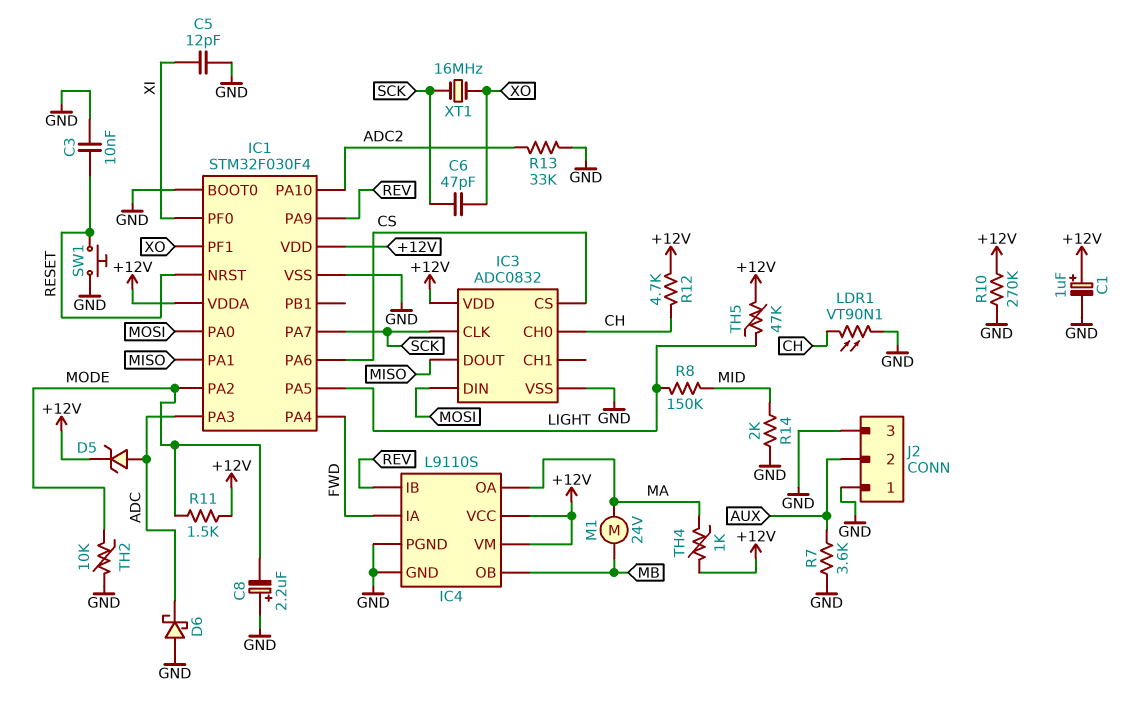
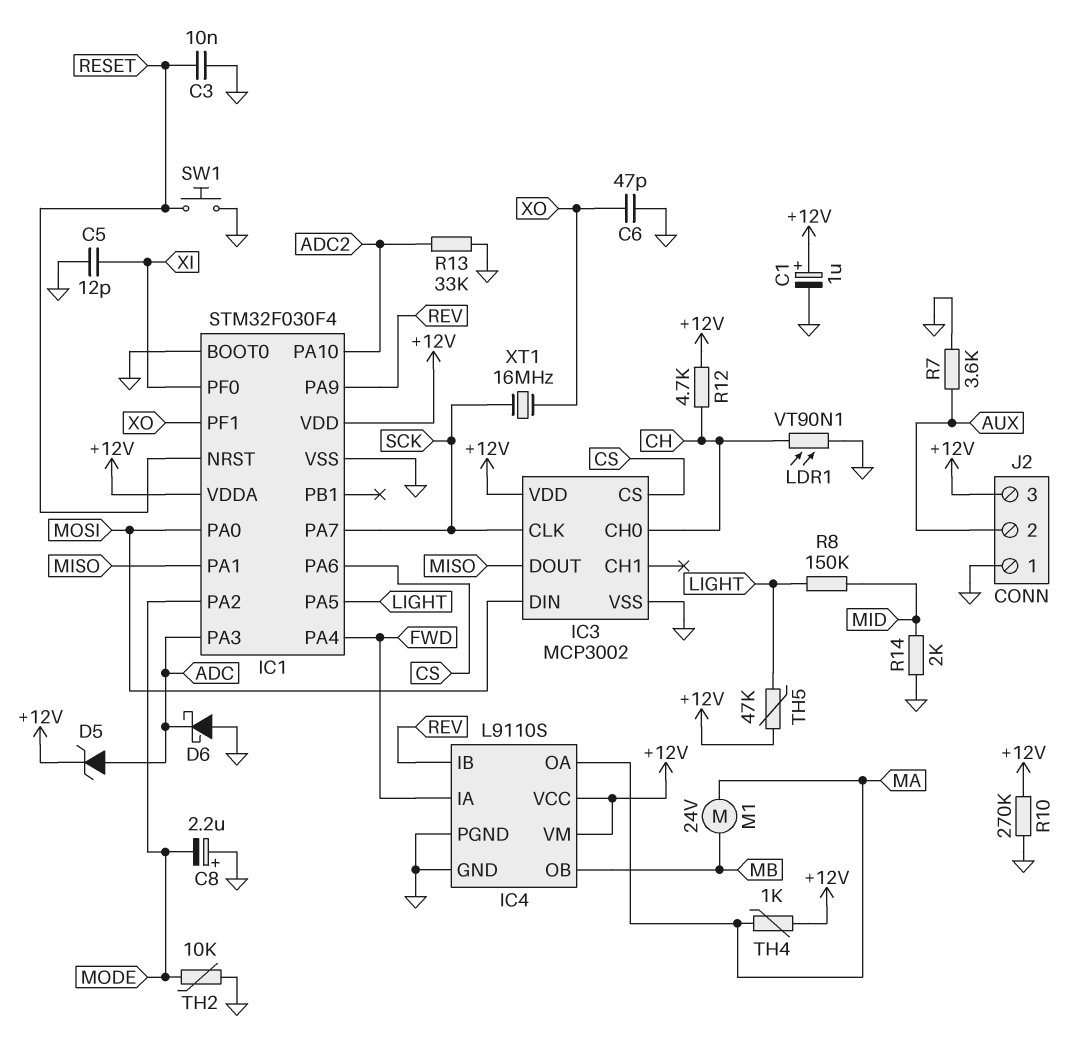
C6: 47pF (SCK, XO) -> 47pF (GND, XO)
IC3: ADC0832 -> MCP3002
J2 pin 3: GND -> +12V
R11: 1.5k (+12V, MODE) -> none

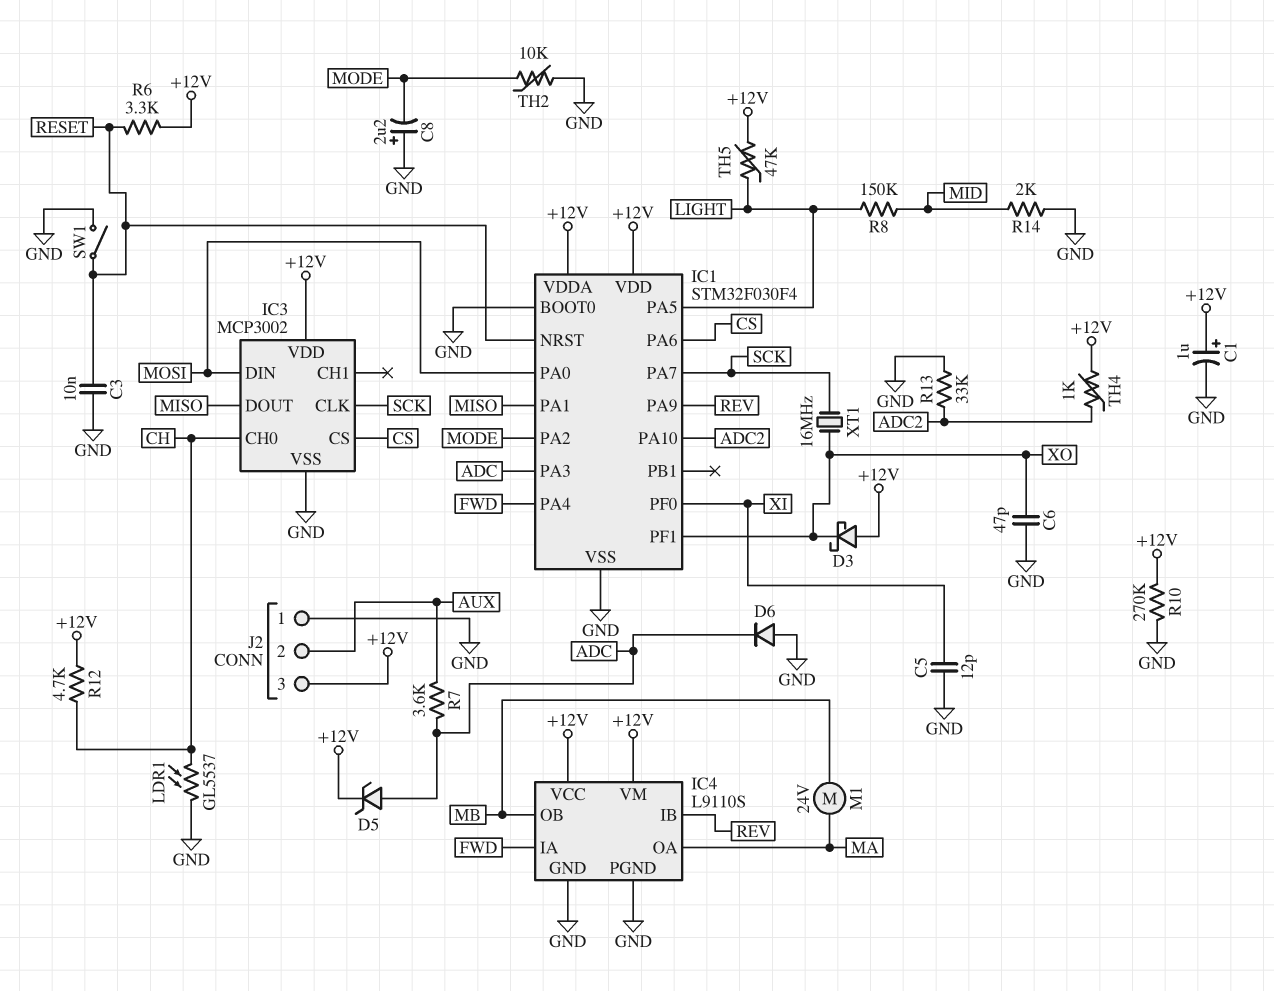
D3: none -> schottky (A +12V, K XO)
D6: schottky (A GND, K ADC) -> diode (A GND, K ADC)
LDR1: VT90N1 (CH, GND) -> GL5537 (CH, GND)
R6: none -> 3.3k (+12V, RESET)
R7: 3.6k (AUX, GND) -> 3.6k (ADC, AUX)
SW1: button (GND, RESET) -> switch (GND, RESET)
TH4: 1k (+12V, MA) -> 1k (+12V, ADC2)

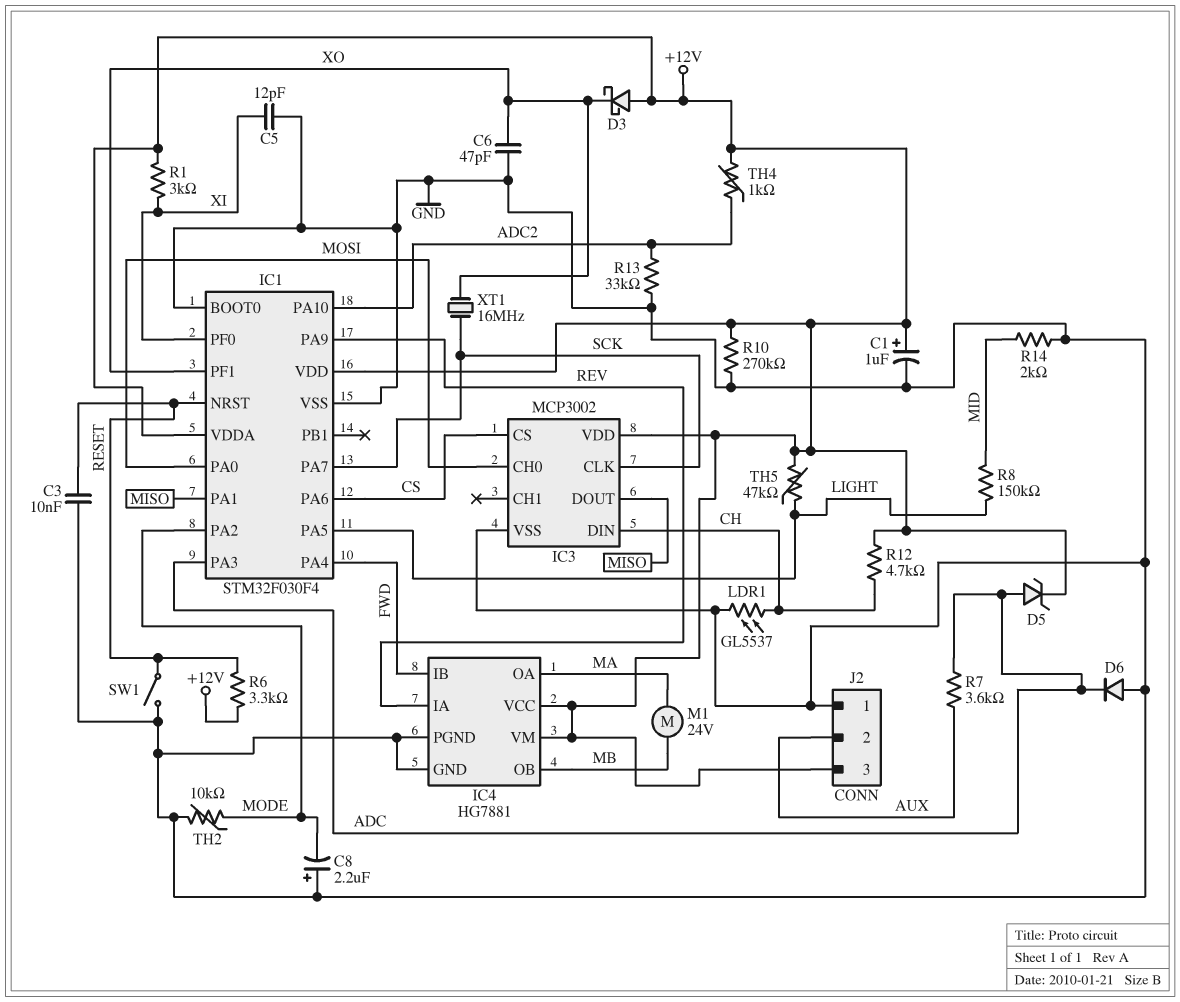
IC3 pin CH0: CH -> MOSI
IC3 pin DIN: MOSI -> CH
IC4: L9110S -> HG7881
IC4 pin IA: FWD -> REV
IC4 pin IB: REV -> FWD
R1: none -> 3k (+12V, XI)

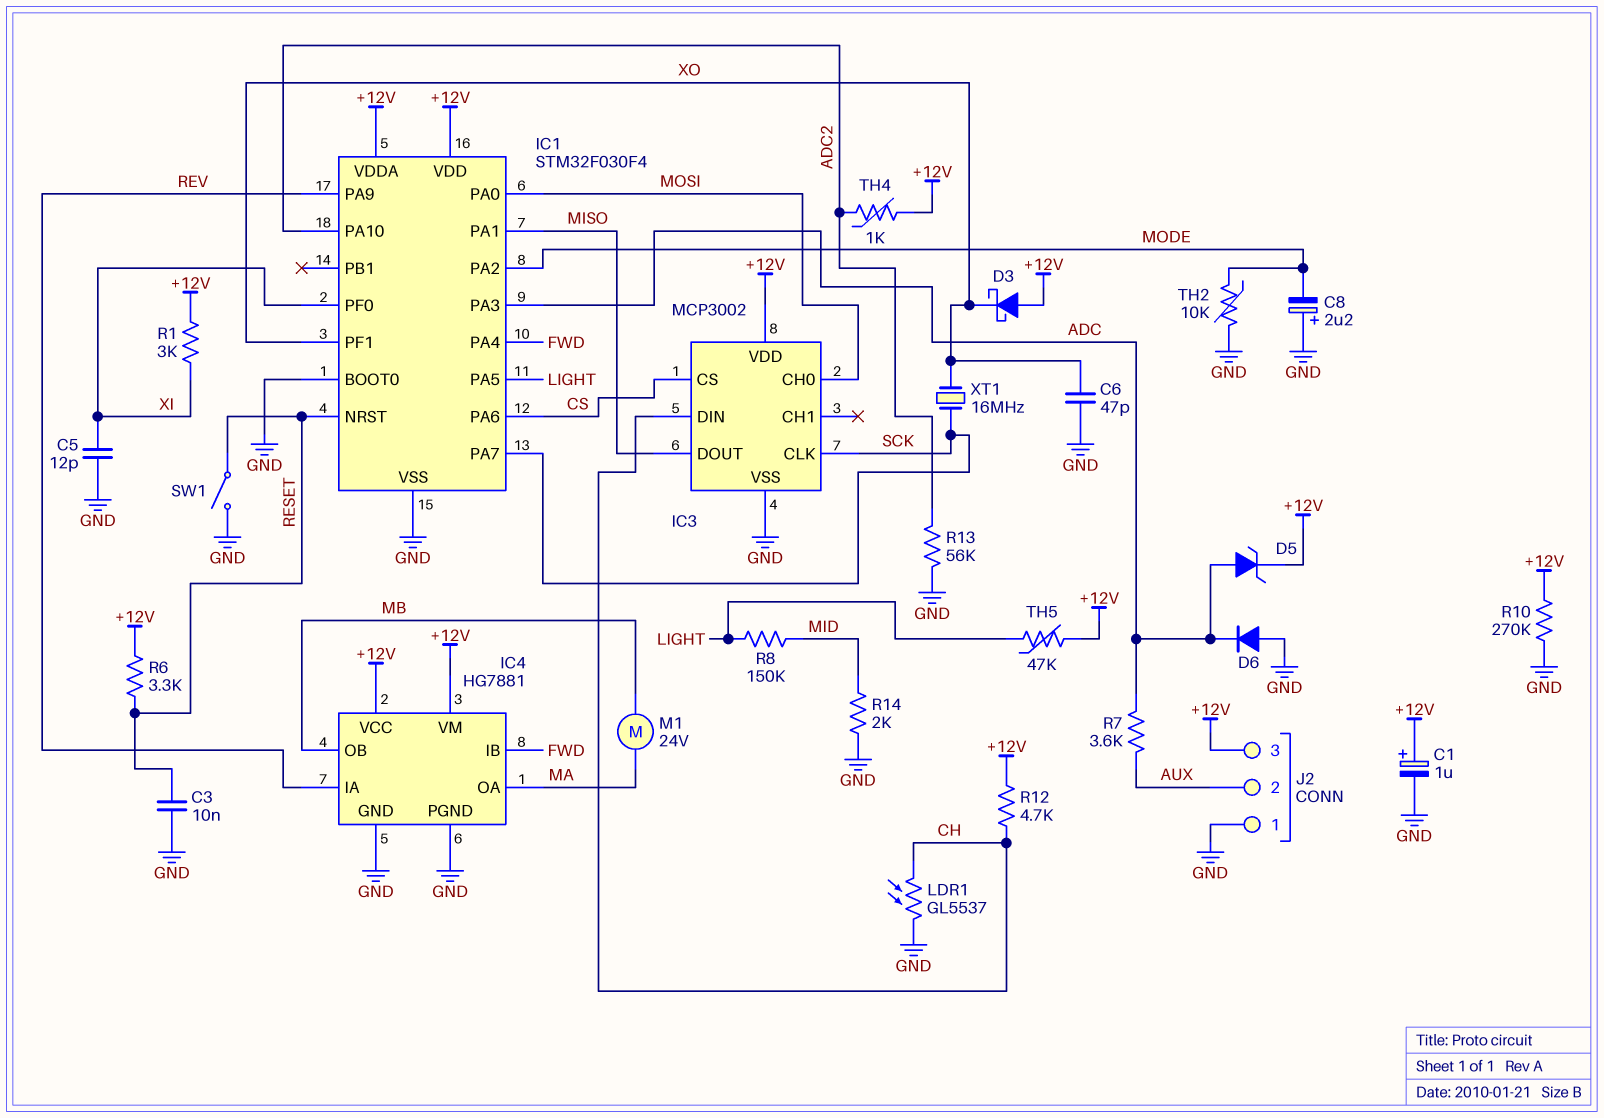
R13: 33k (ADC2, GND) -> 56k (ADC2, GND)

